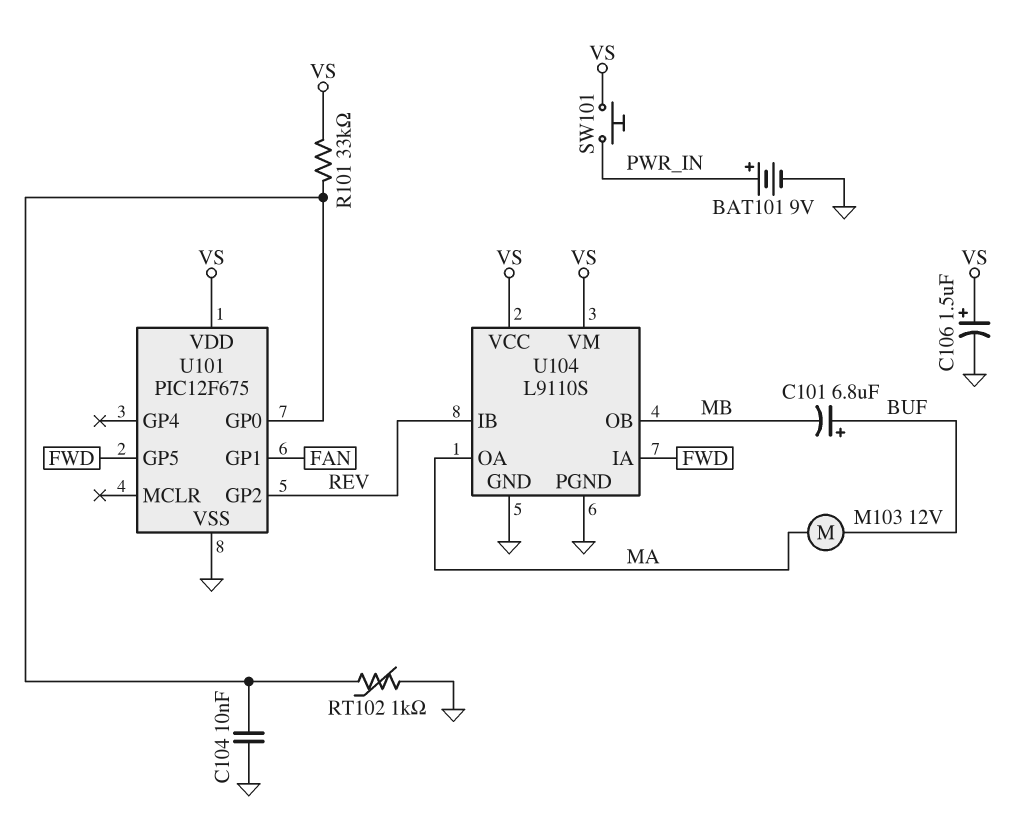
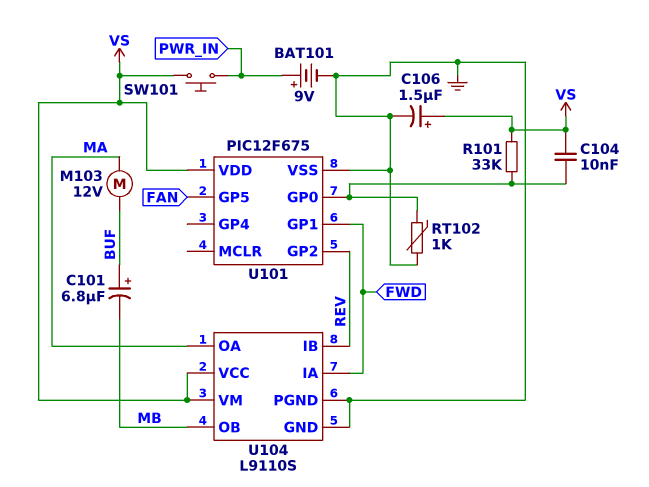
C104: 10nF (GND, U101/GP0) -> 10nF (U101/GP0, VS)
U101 pin GP1: FAN -> FWD
U101 pin GP5: FWD -> FAN

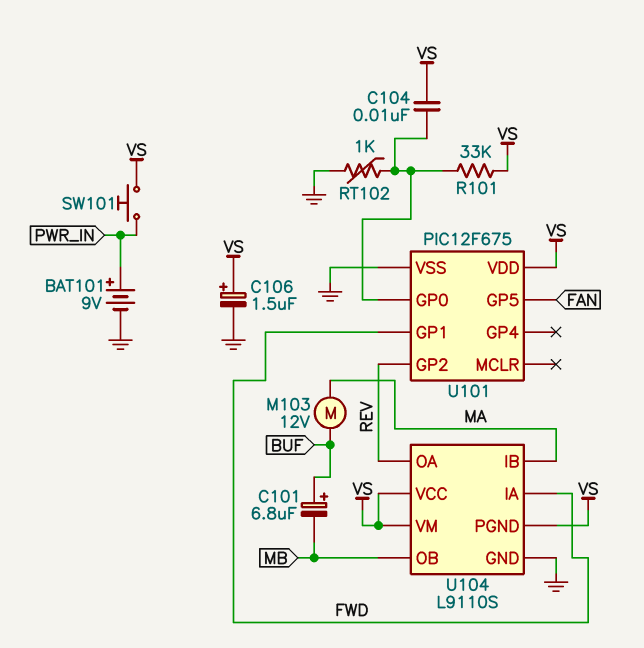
U104 pin IB: REV -> MA
U104 pin OA: MA -> REV
U104 pin PGND: GND -> VS

